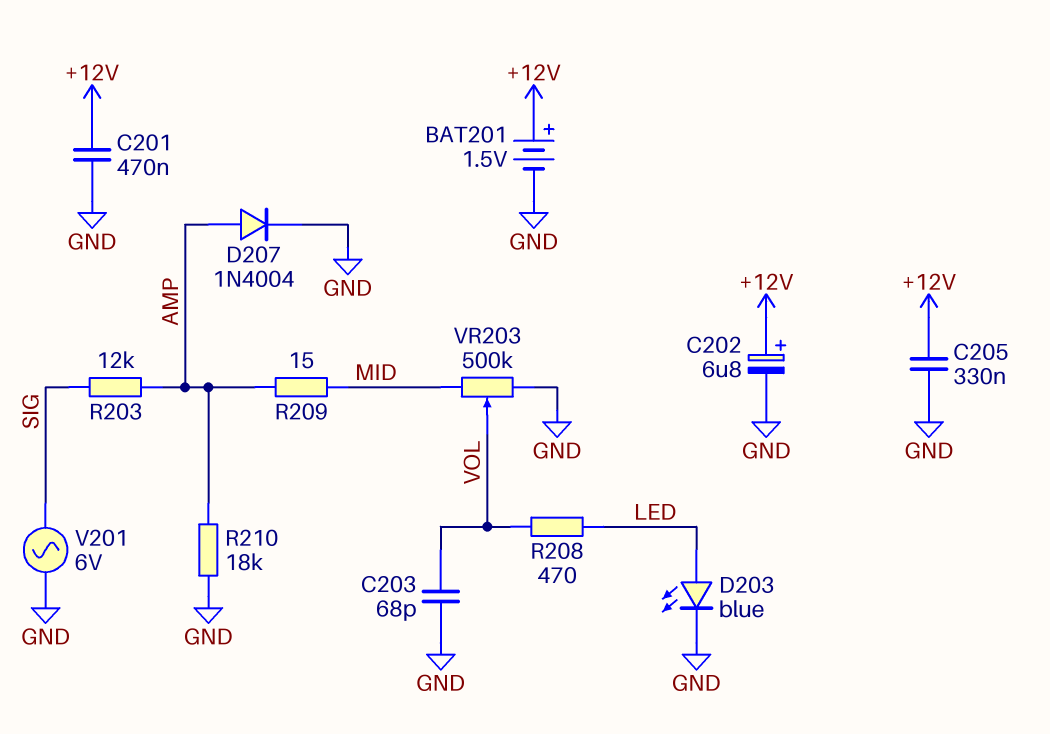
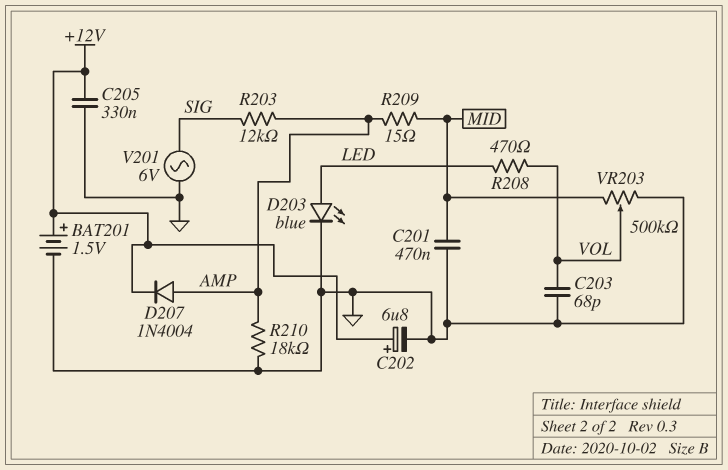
C201: 470nF (+12V, GND) -> 470nF (GND, MID)
D207: diode 1N4004 (A AMP, K GND) -> diode 1N4004 (A AMP, K +12V)

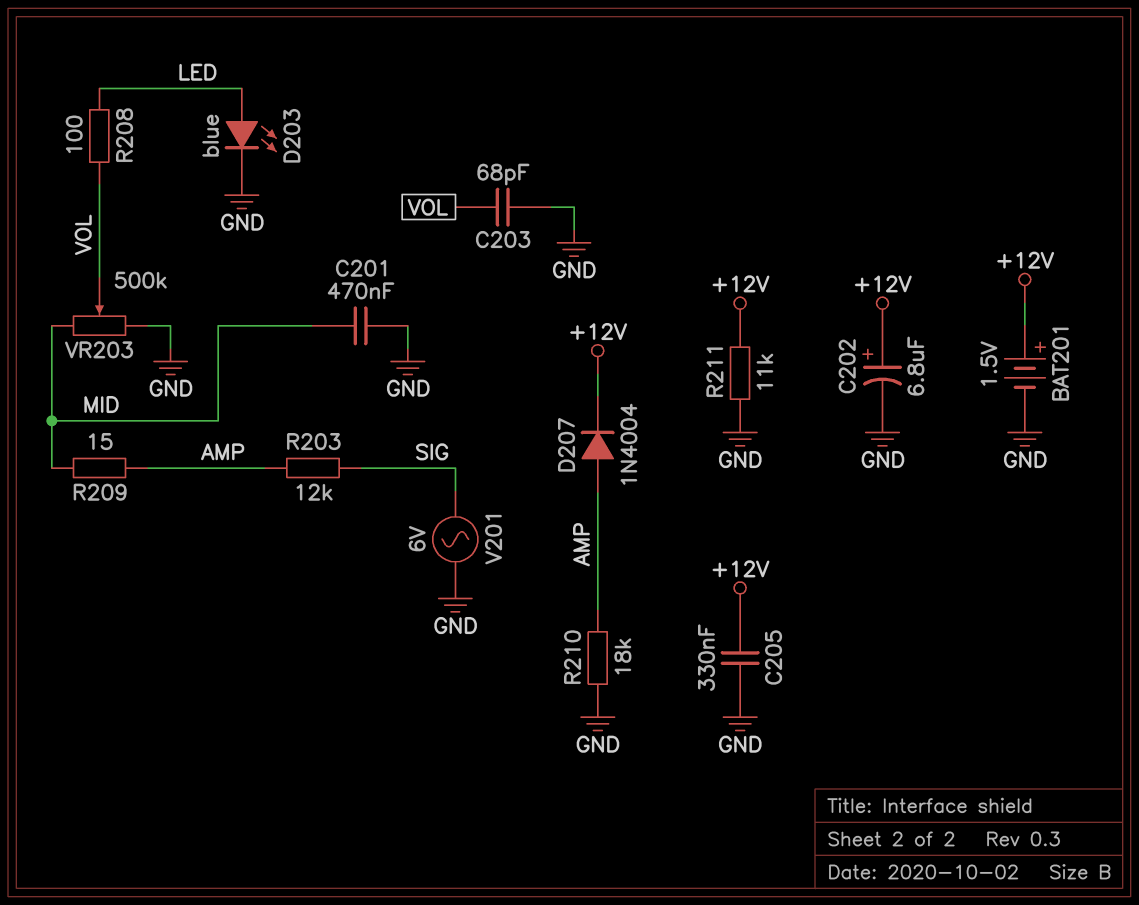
R208: 470 (LED, VOL) -> 100 (LED, VOL)
R211: none -> 11k (+12V, GND)

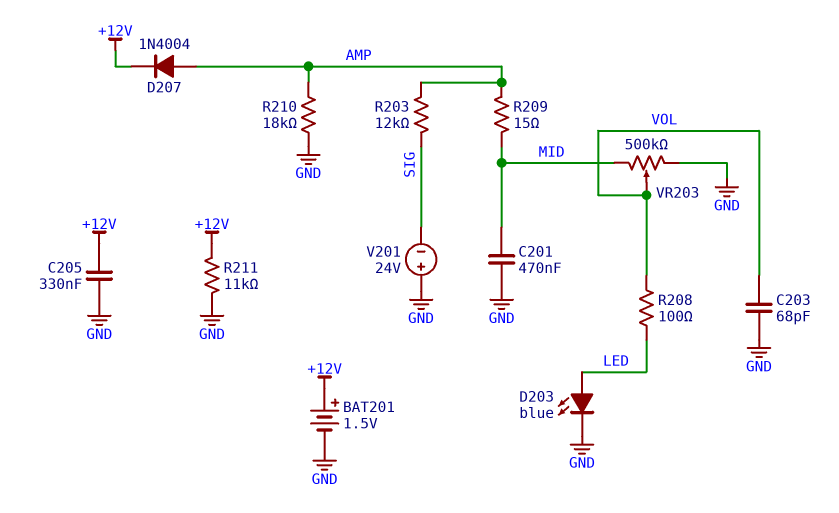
C202: 6.8uF (plus +12V, minus GND) -> none
V201: AC 6V (GND, SIG) -> 24V (plus GND, minus SIG)

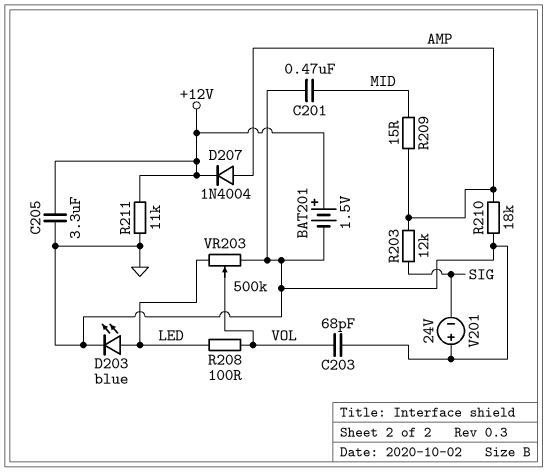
C205: 330nF (+12V, GND) -> 3.3uF (+12V, GND)
VR203: 500k (GND, MID, wiper VOL) -> 500k (GND, LED, wiper VOL)

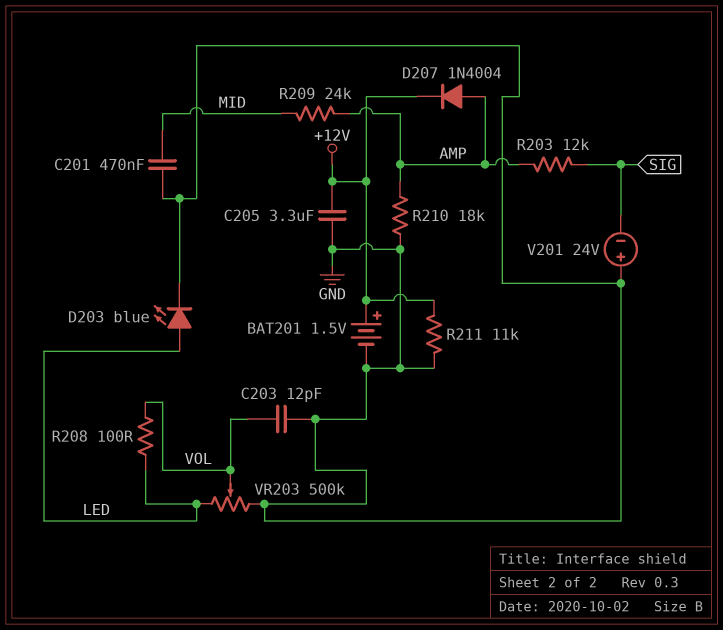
C203: 68pF (GND, VOL) -> 12pF (GND, VOL)
R209: 15 (AMP, MID) -> 24k (AMP, MID)

